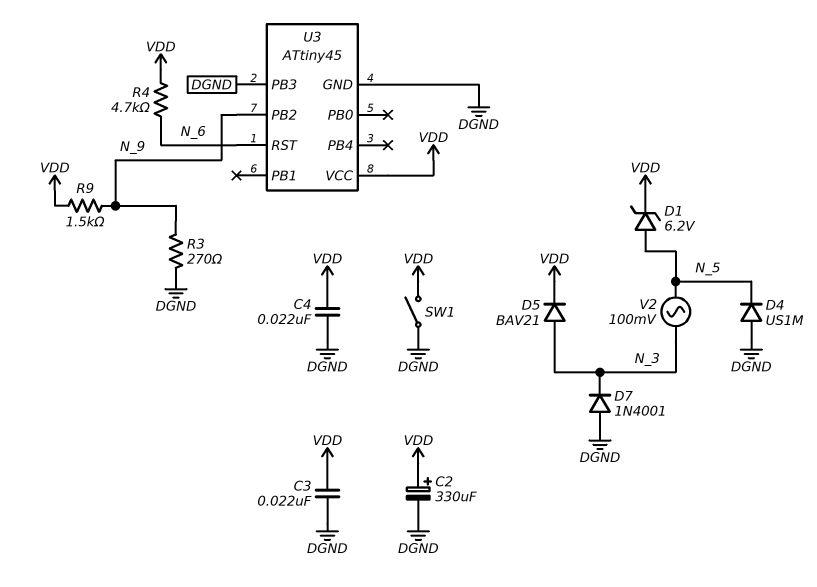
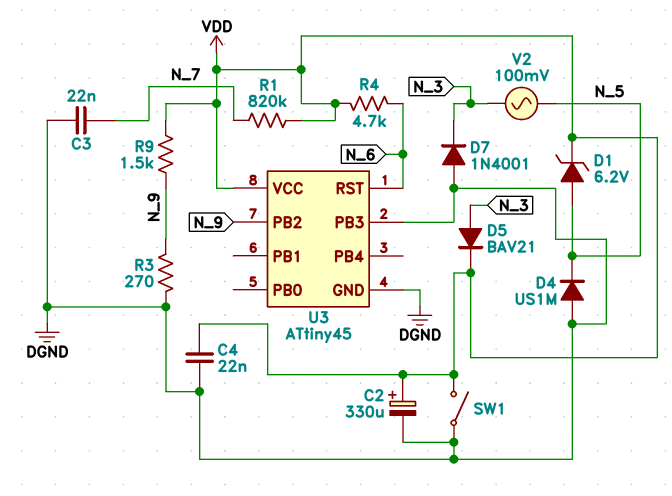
C3: 22nF (DGND, VDD) -> 22nF (DGND, N_7)
R1: none -> 820k (N_7, VDD)

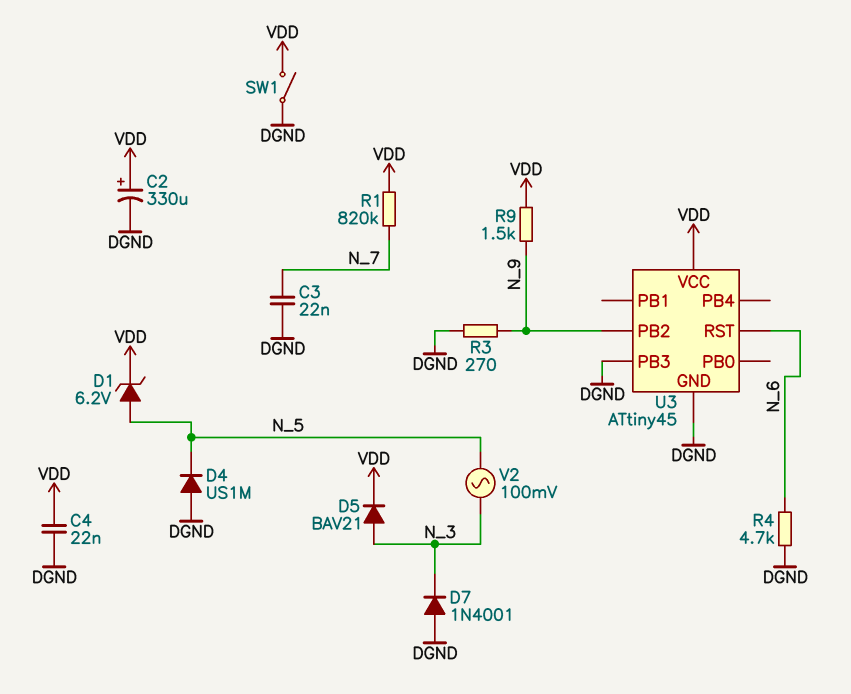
R4: 4.7k (N_6, VDD) -> 4.7k (DGND, N_6)

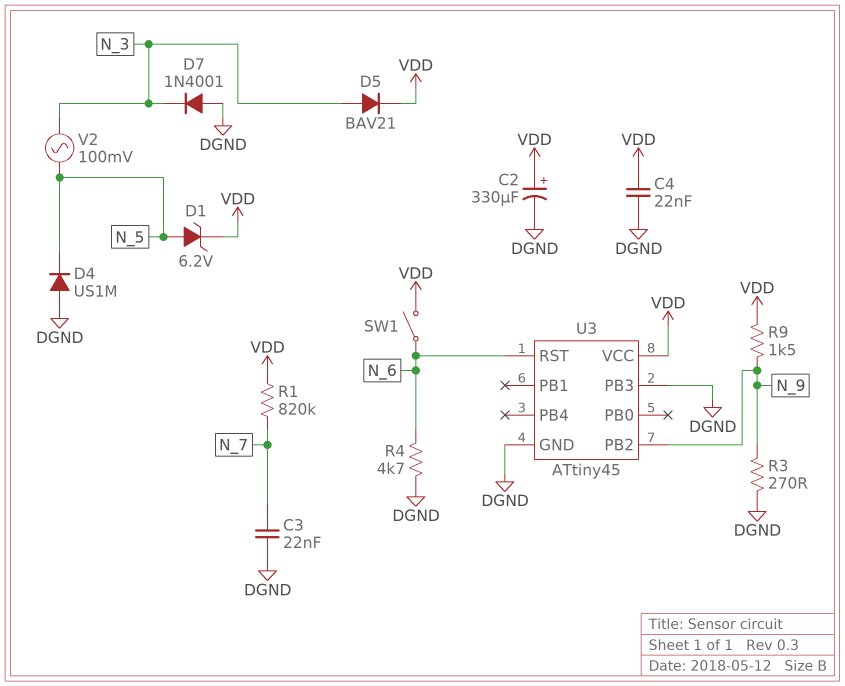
SW1: switch (DGND, VDD) -> switch (N_6, VDD)

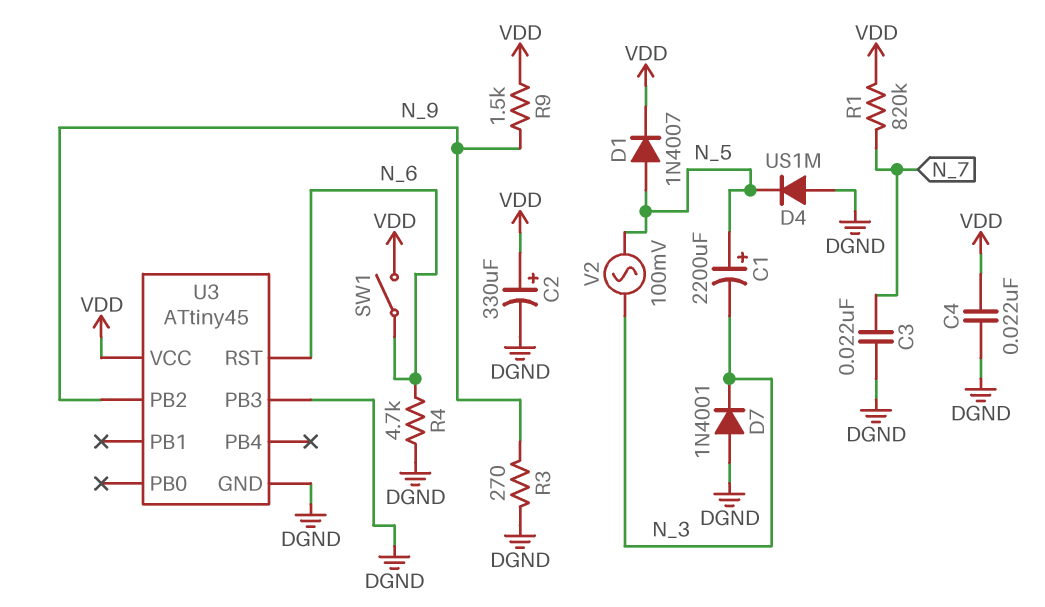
C1: none -> 2200uF (plus N_5, minus N_3)
D1: zener 6.2V (A N_5, K VDD) -> diode 1N4007 (A N_5, K VDD)
D5: diode BAV21 (A N_3, K VDD) -> none

